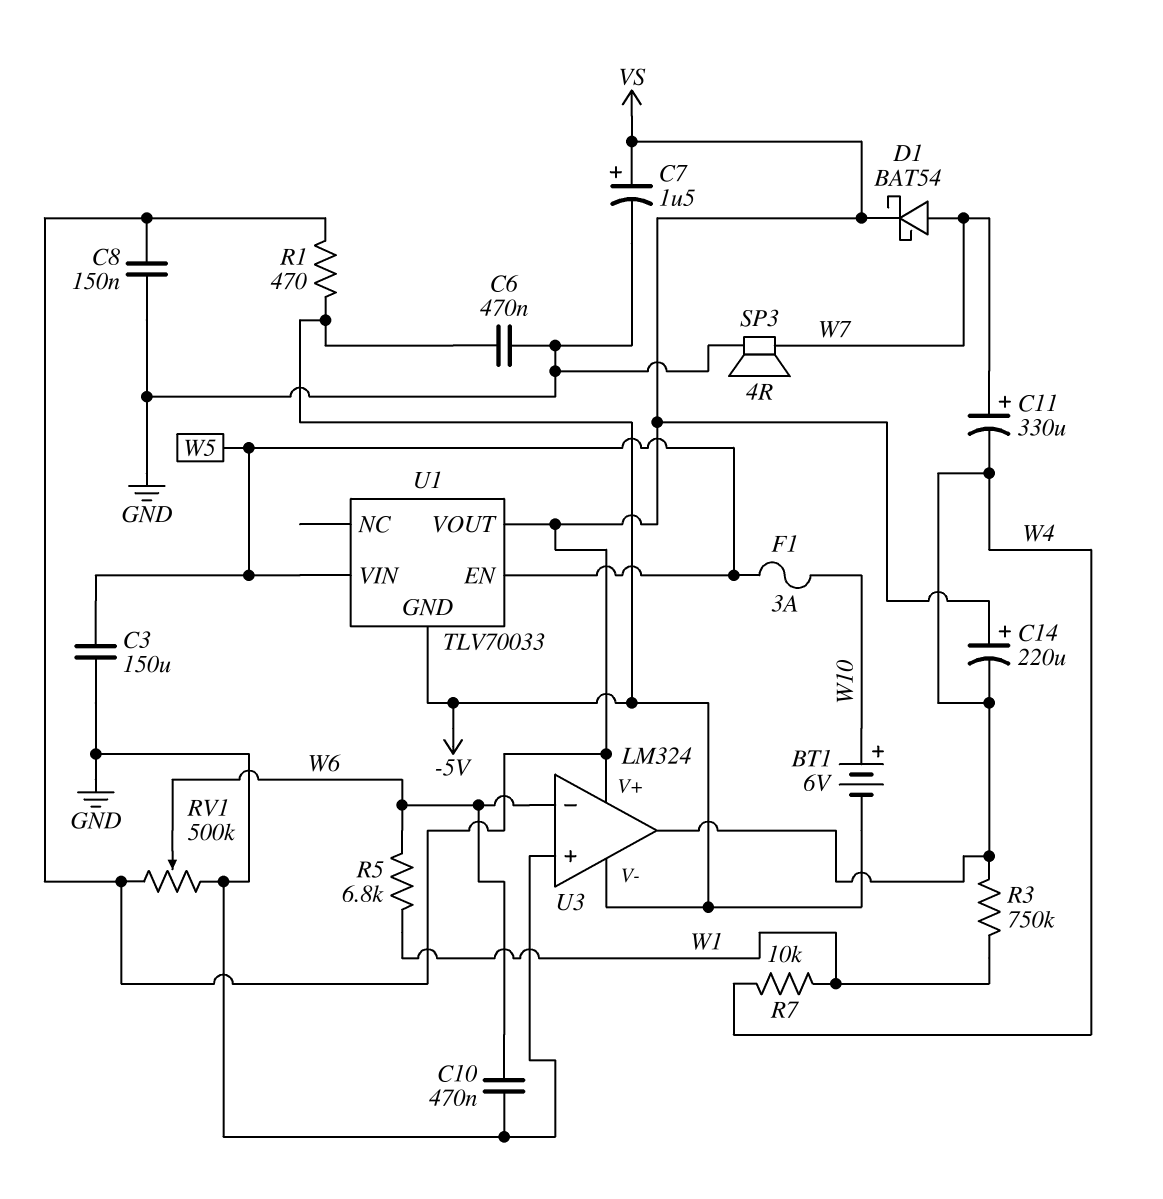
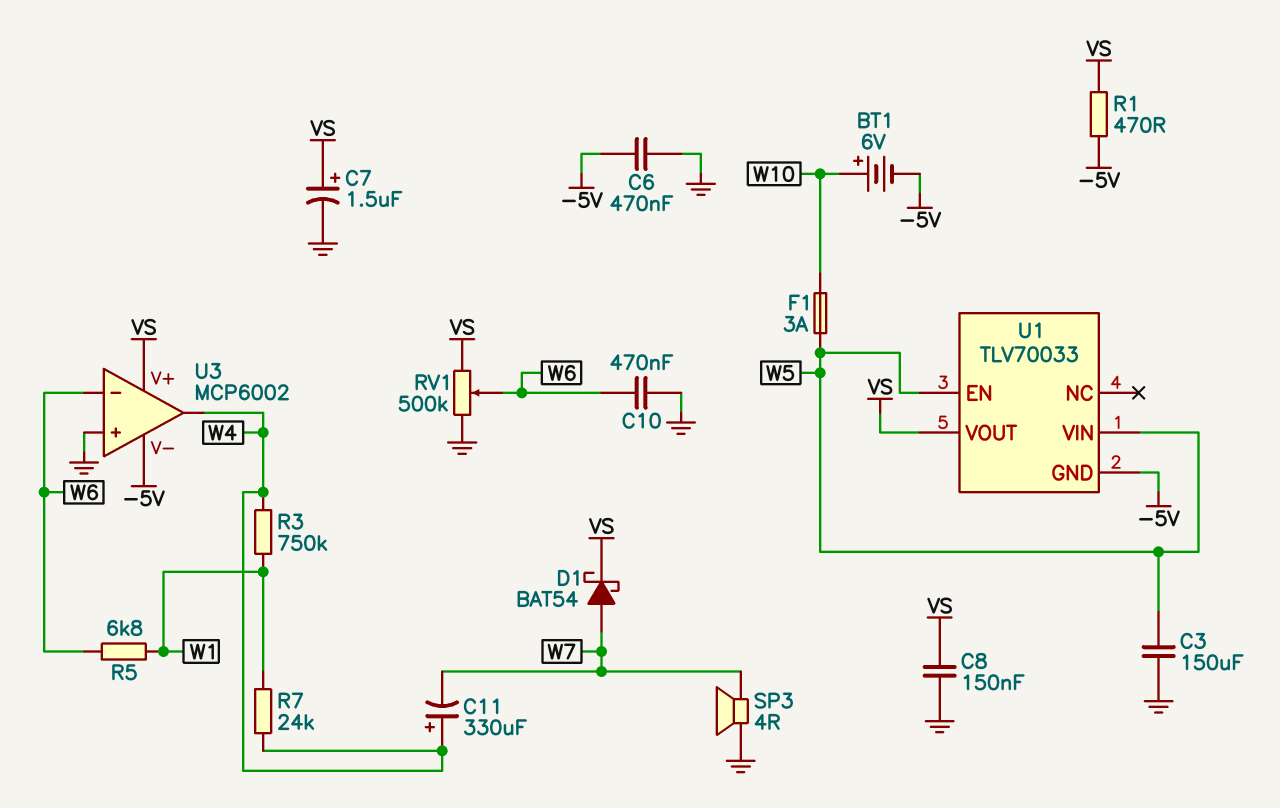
C11: 330uF (plus W7, minus W4) -> 330uF (plus W4, minus W7)
C14: 220uF (plus VS, minus W4) -> none
R7: 10k (W1, W4) -> 24k (W1, W4)
U3: LM324 -> MCP6002

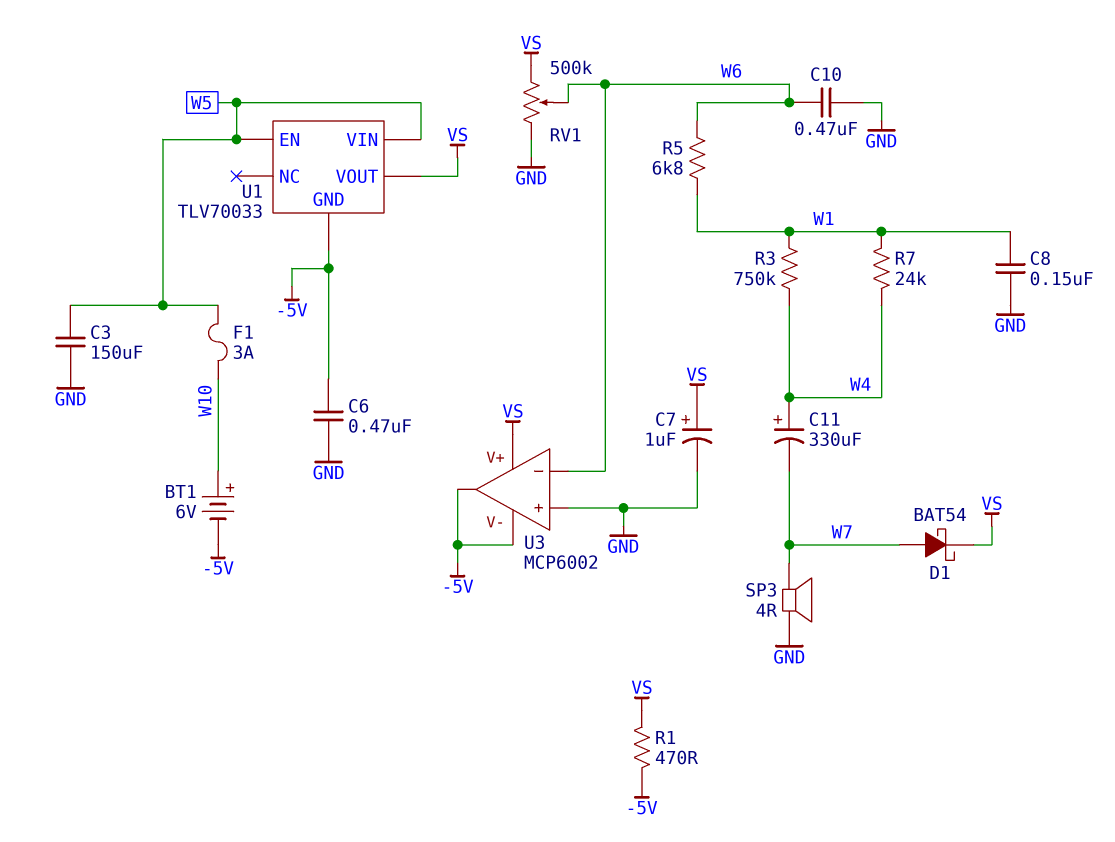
C7: 1.5uF (plus VS, minus GND) -> 1uF (plus VS, minus GND)
C8: 150nF (GND, VS) -> 150nF (GND, W1)
U3 pin out: W4 -> -5V

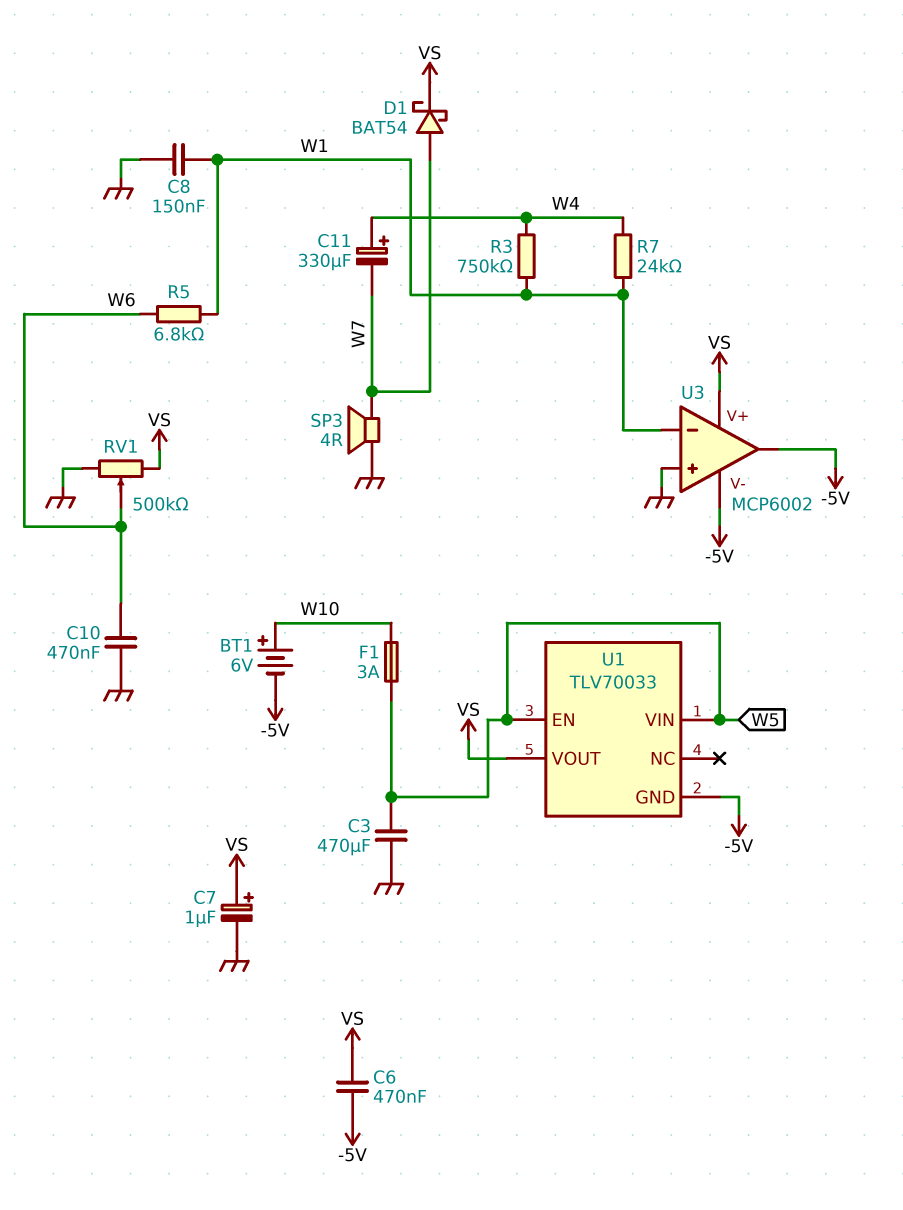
C3: 150uF (GND, W5) -> 470uF (GND, W5)
C6: 470nF (-5V, GND) -> 470nF (-5V, VS)
R1: 470 (-5V, VS) -> none
U3 pin in-: W6 -> W1

